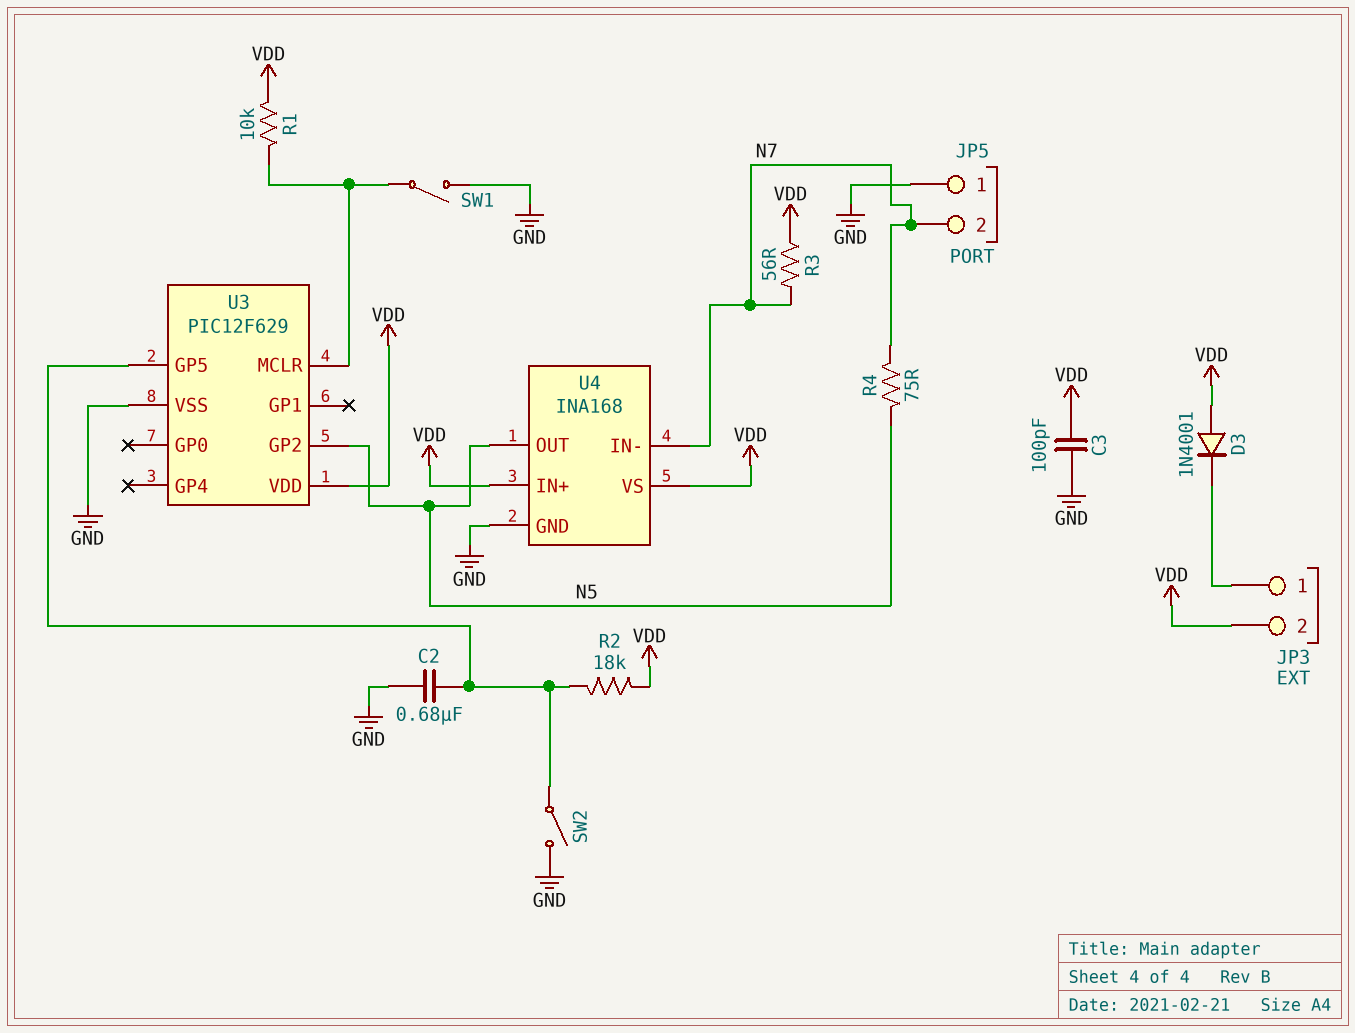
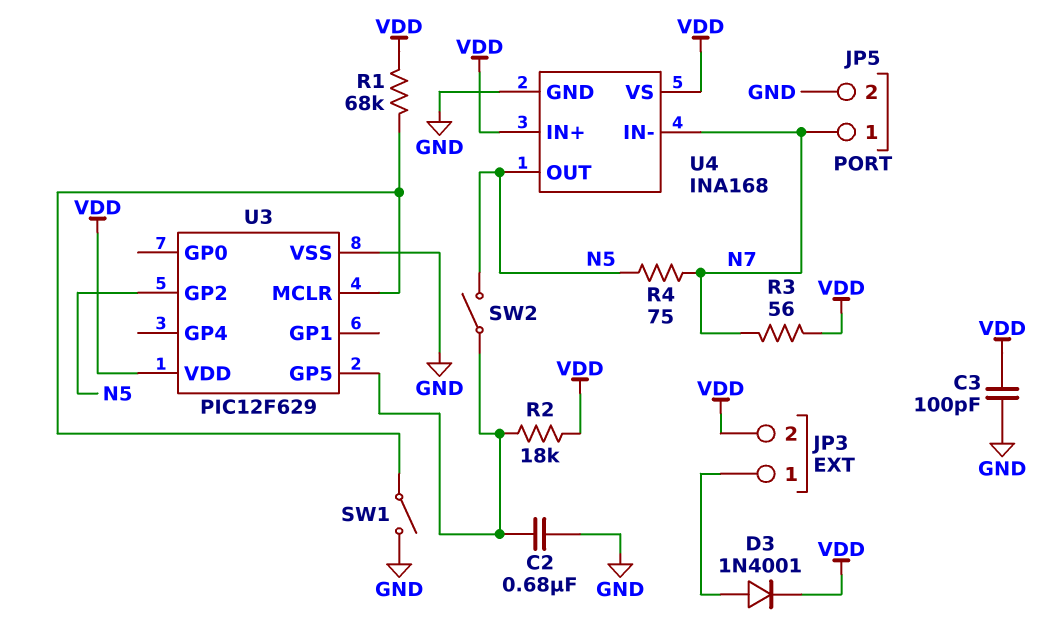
D3: diode 1N4001 (A VDD, K JP3/1) -> diode 1N4001 (A JP3/1, K VDD)
JP5 pin 1: GND -> N7
JP5 pin 2: N7 -> GND
R1: 10k (U3/MCLR, VDD) -> 68k (U3/MCLR, VDD)
SW2: switch (GND, U3/GP5) -> switch (N5, U3/GP5)

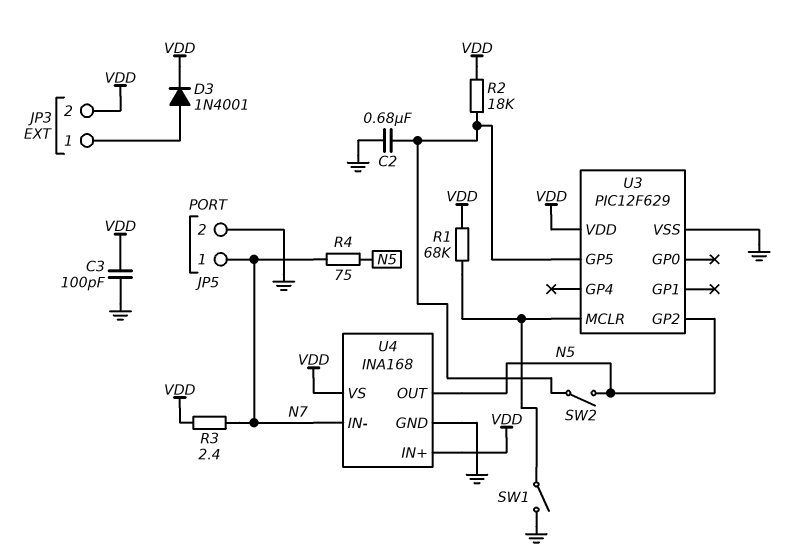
R3: 56 (N7, VDD) -> 2.4 (N7, VDD)

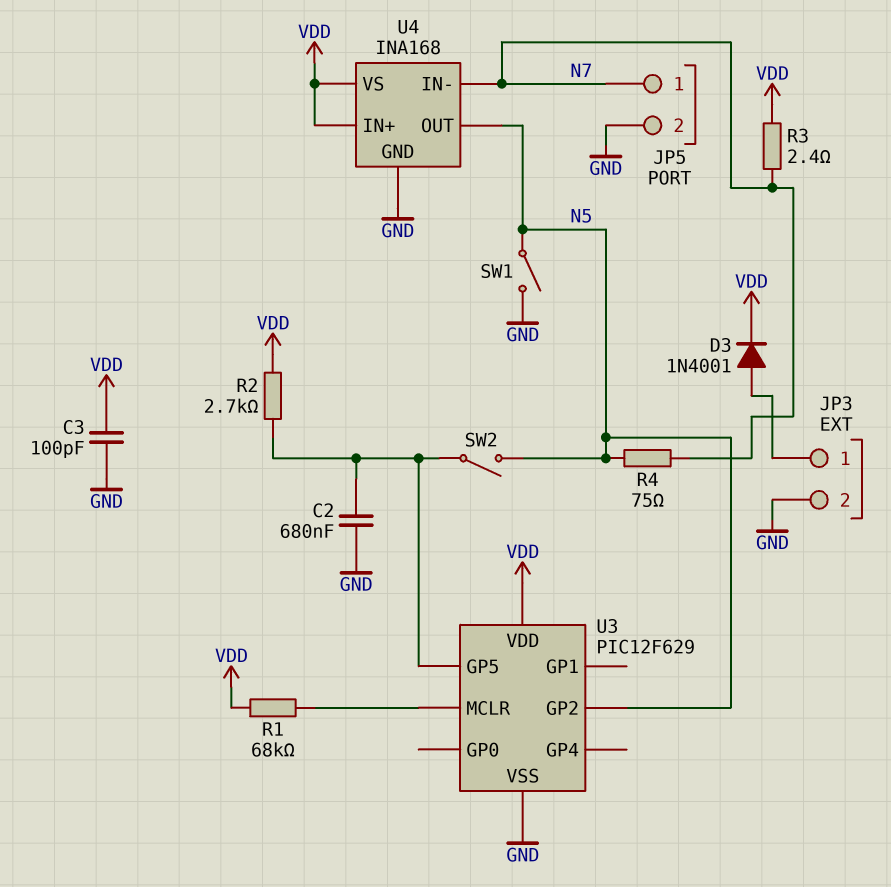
JP3 pin 2: VDD -> GND
R2: 18k (U3/GP5, VDD) -> 2.7k (U3/GP5, VDD)
SW1: switch (GND, U3/MCLR) -> switch (GND, N5)

